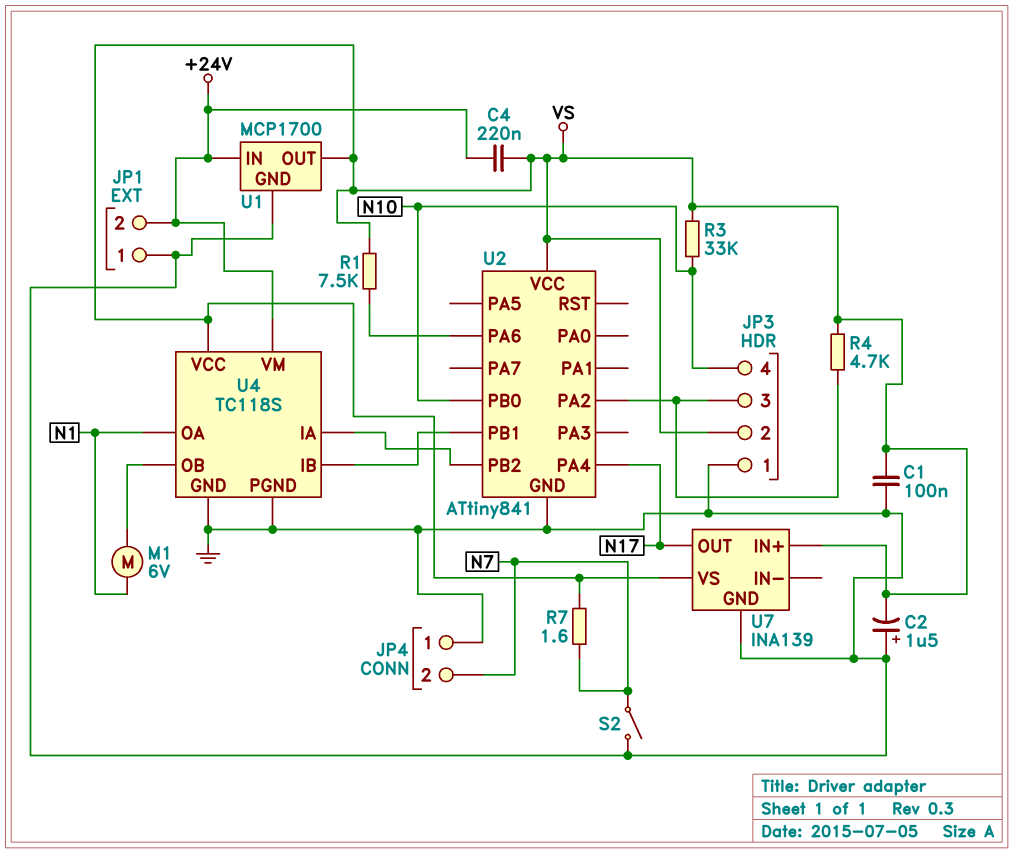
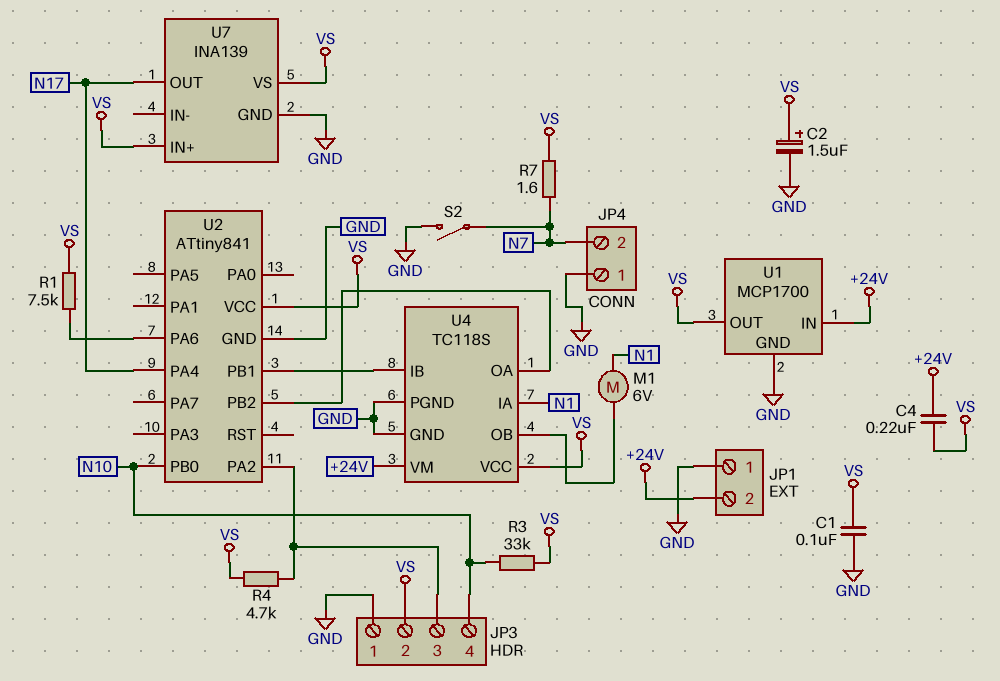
C2: 1.5uF (plus GND, minus VS) -> 1.5uF (plus VS, minus GND)
U4 pin IA: U2/PB2 -> N1
U4 pin OA: N1 -> U2/PB2

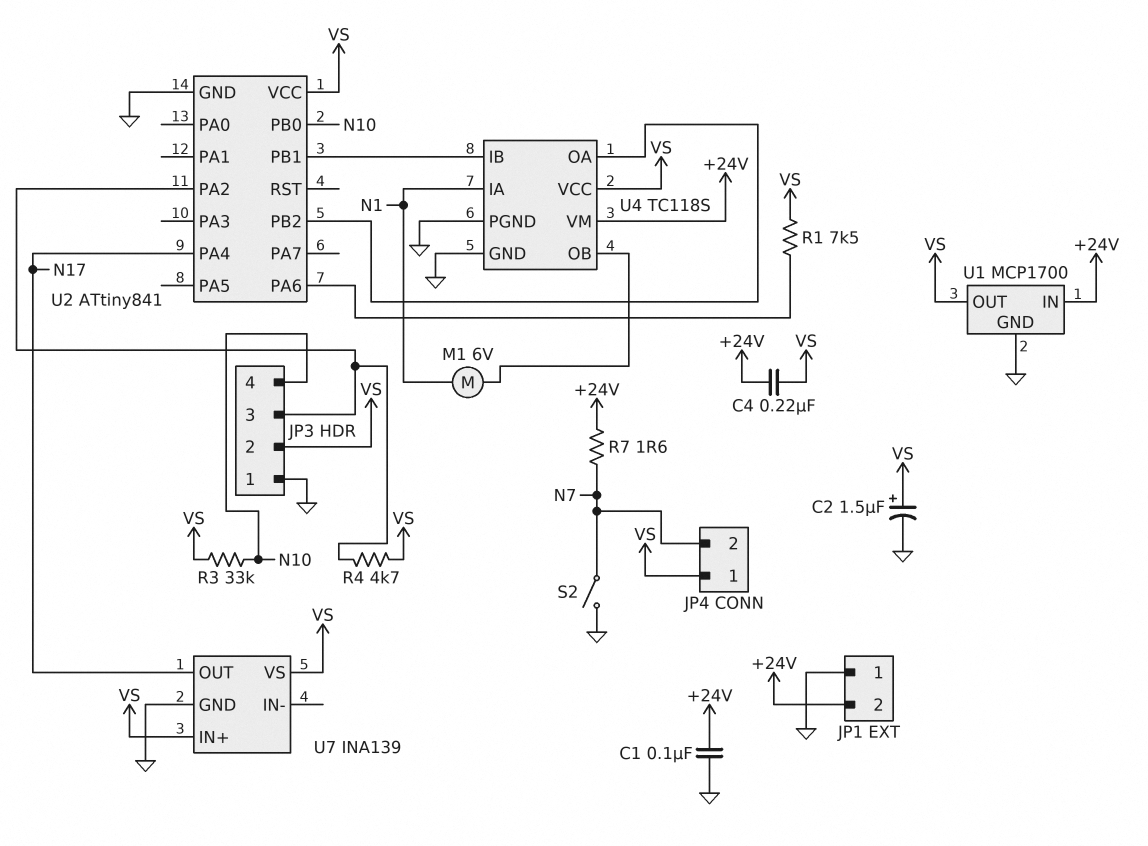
C1: 100nF (GND, VS) -> 100nF (+24V, GND)
JP4 pin 1: GND -> VS
R7: 1.6 (N7, VS) -> 1.6 (+24V, N7)

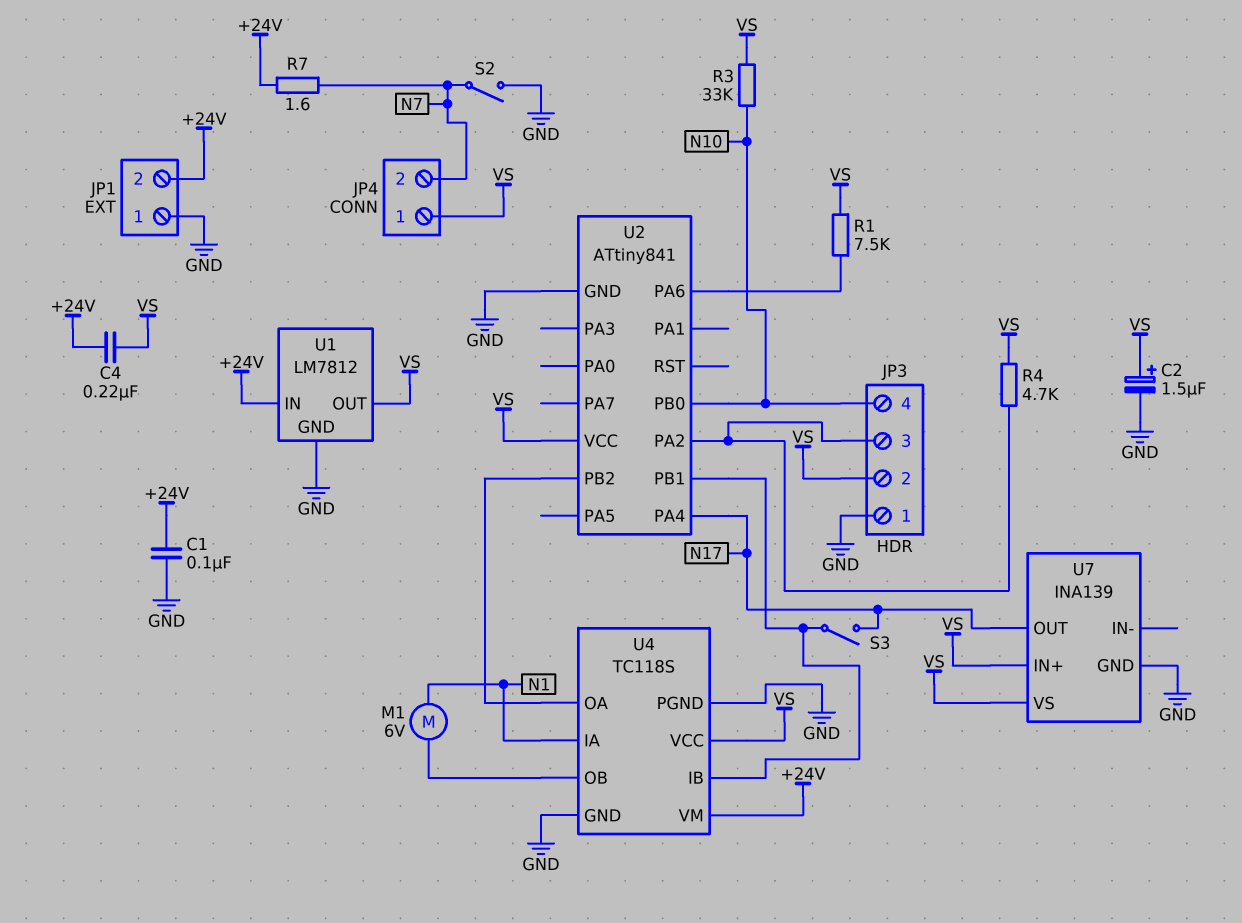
S3: none -> switch (N17, U2/PB1)
U1: MCP1700 -> LM7812

